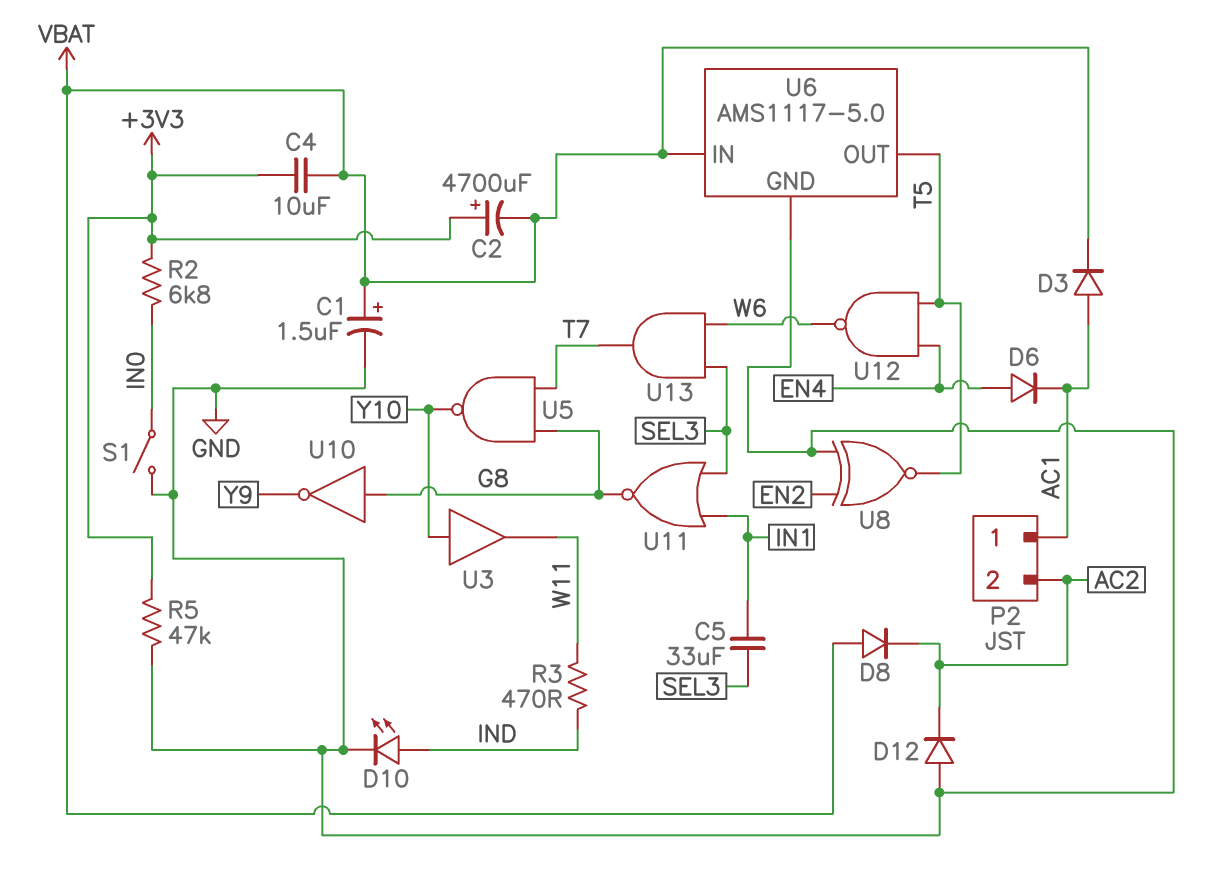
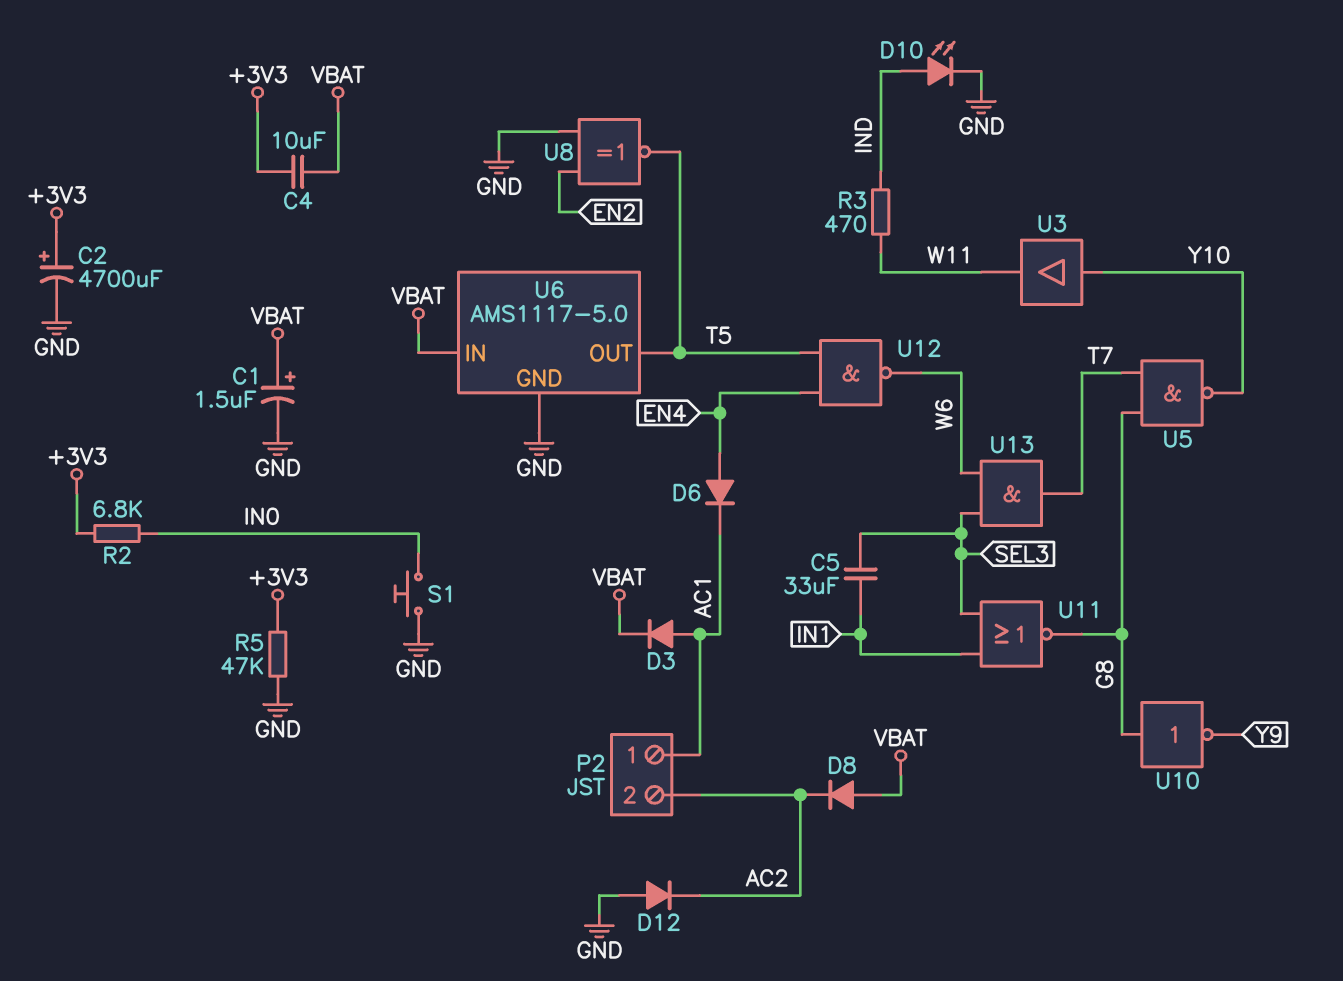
C2: 4700uF (plus +3V3, minus VBAT) -> 4700uF (plus +3V3, minus GND)
S1: switch (GND, IN0) -> button (GND, IN0)

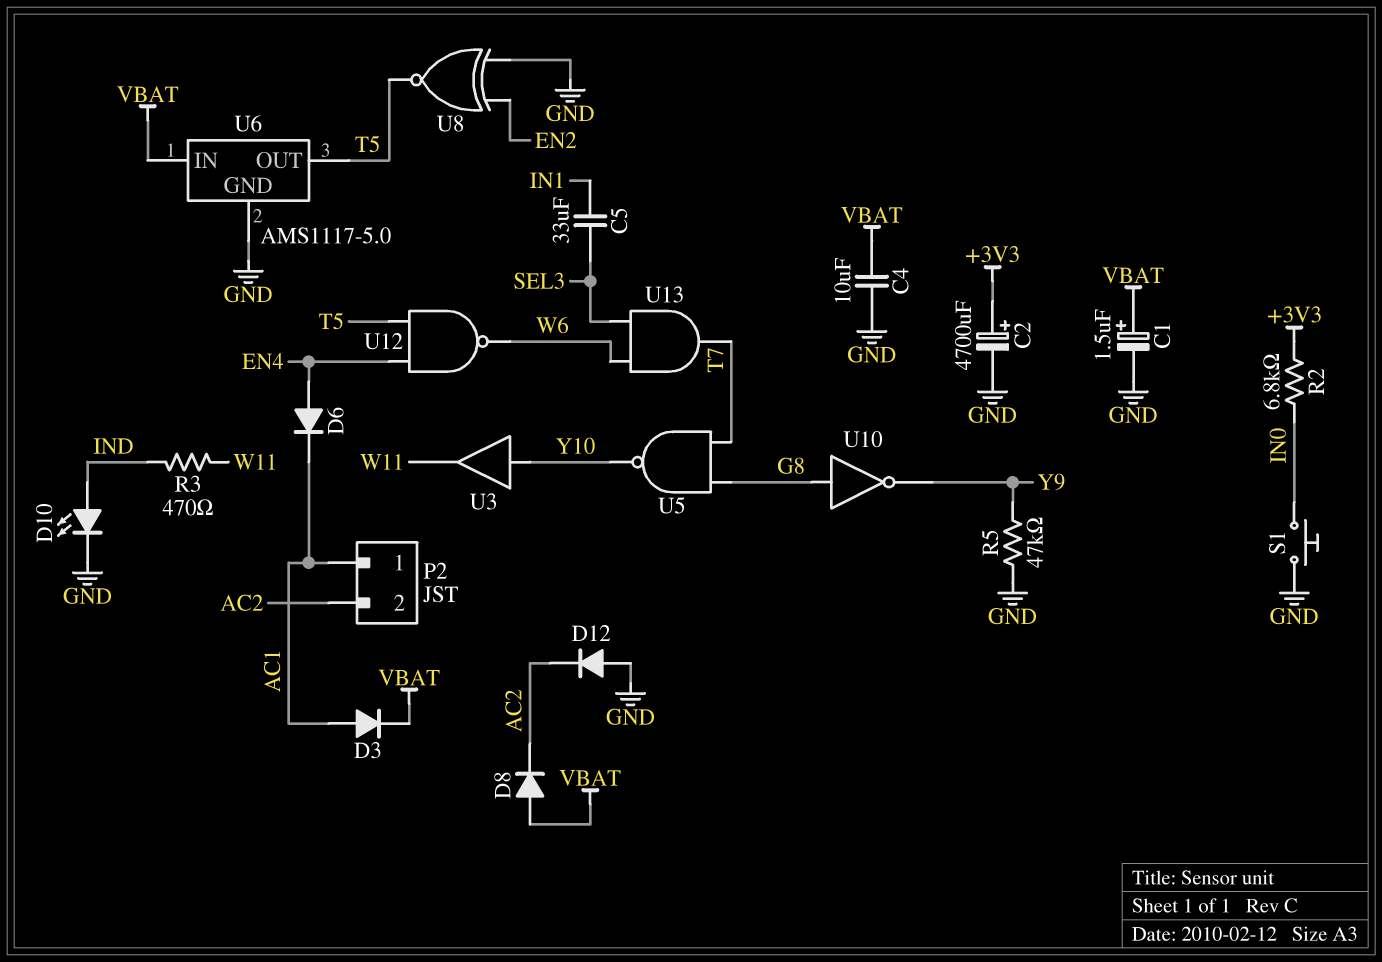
C4: 10uF (+3V3, VBAT) -> 10uF (GND, VBAT)
R5: 47k (+3V3, GND) -> 47k (GND, Y9)
U11: NOR (in IN1, in SEL3, out G8) -> none

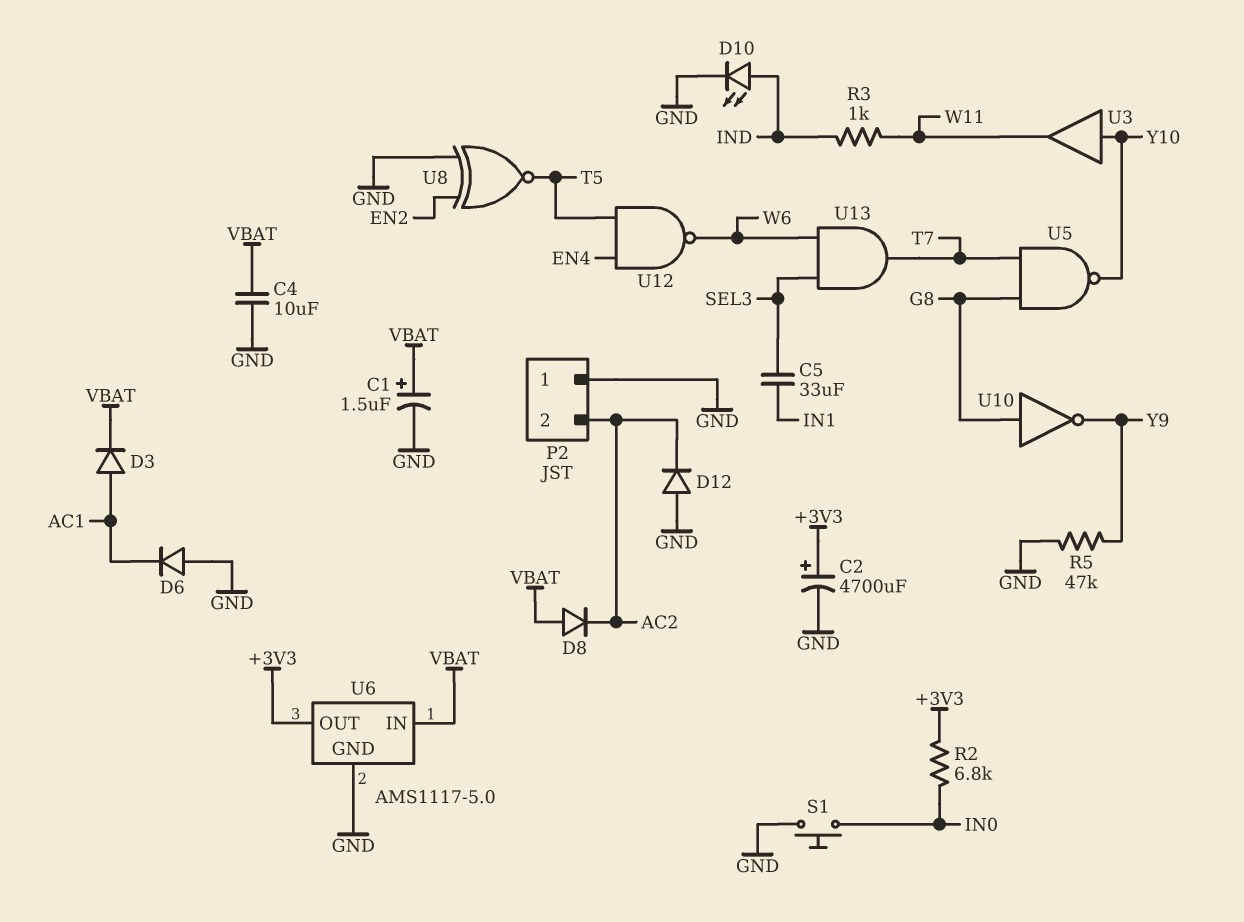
D6: diode (A EN4, K AC1) -> diode (A GND, K AC1)
P2 pin 1: AC1 -> GND
R3: 470 (IND, W11) -> 1k (IND, W11)
U6 pin OUT: T5 -> +3V3

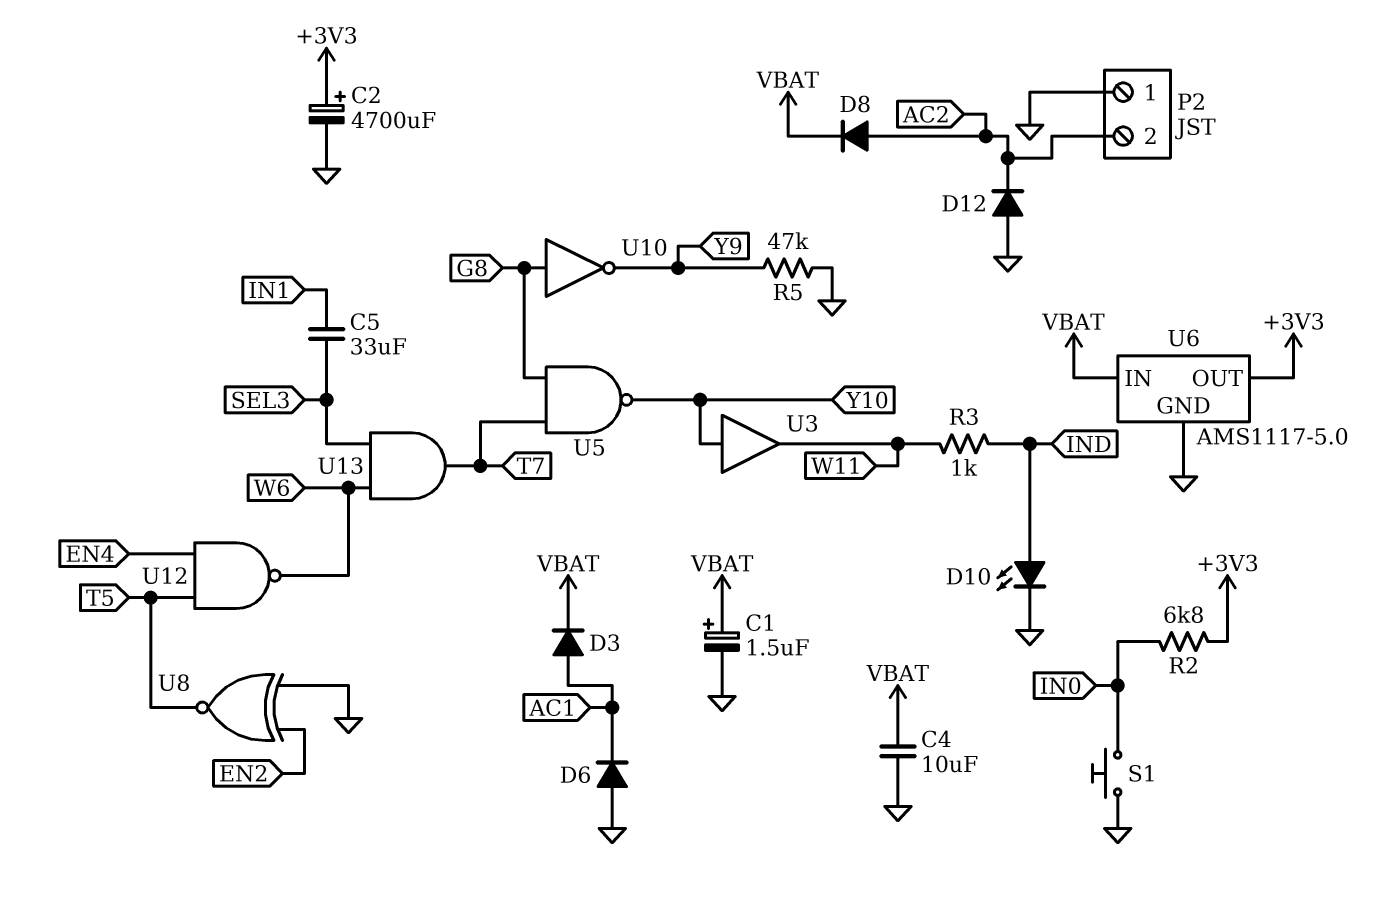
D8: diode (A VBAT, K AC2) -> diode (A AC2, K VBAT)

